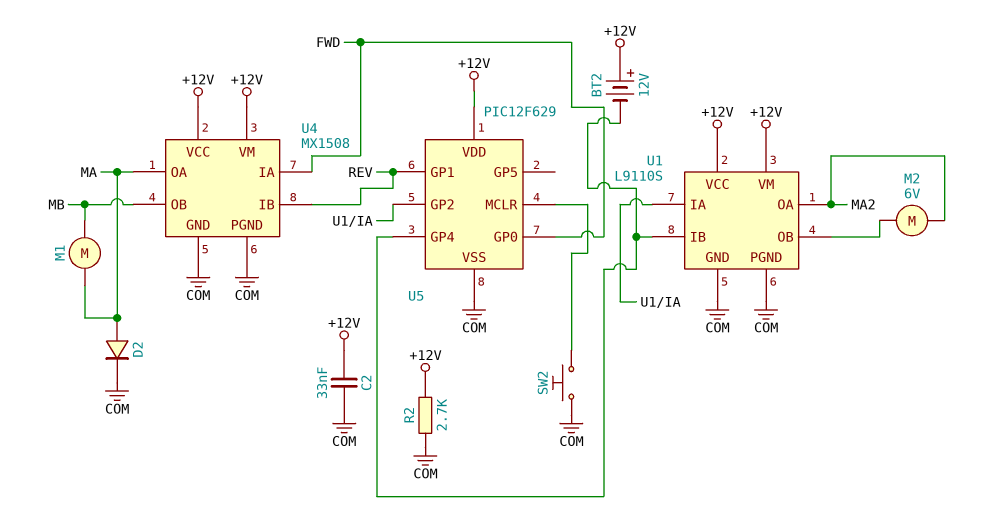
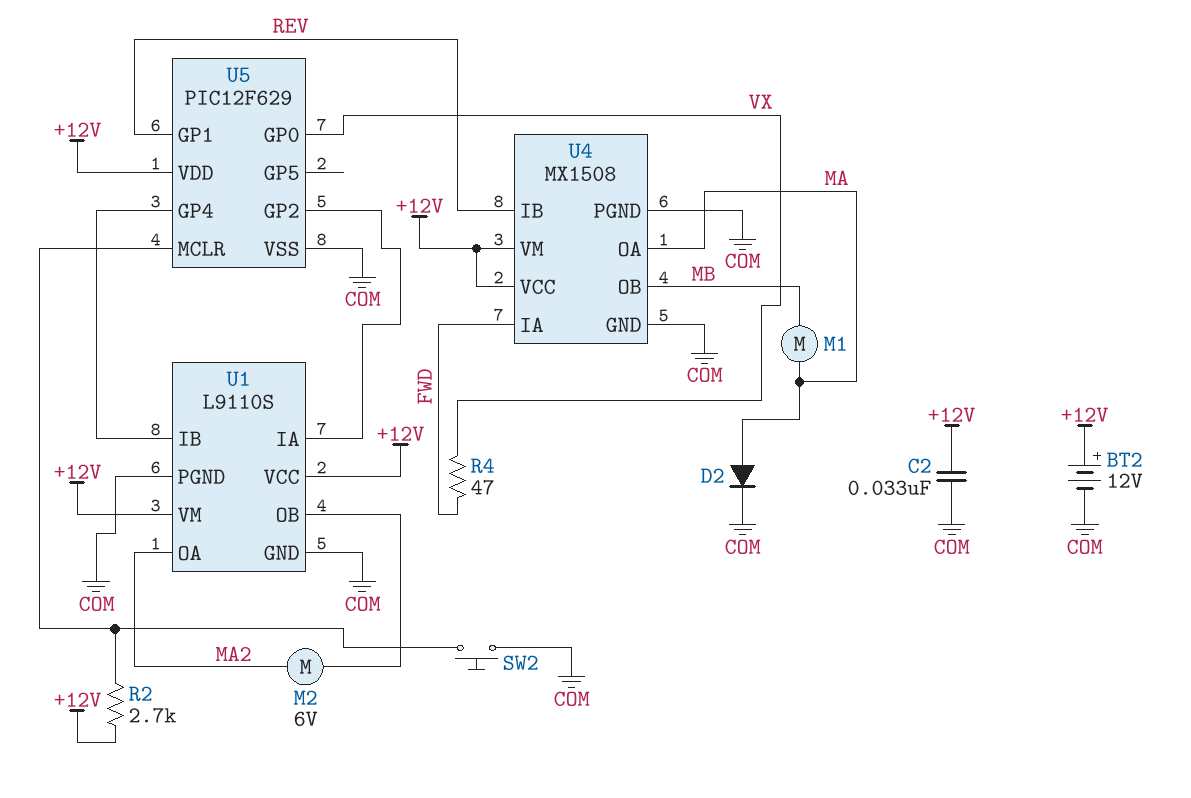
BT2: 12V (plus +12V, minus U1/IB) -> 12V (plus +12V, minus COM)
R2: 2.7k (+12V, COM) -> 2.7k (+12V, U5/MCLR)
R4: none -> 47 (FWD, VX)
U5 pin GP0: FWD -> VX

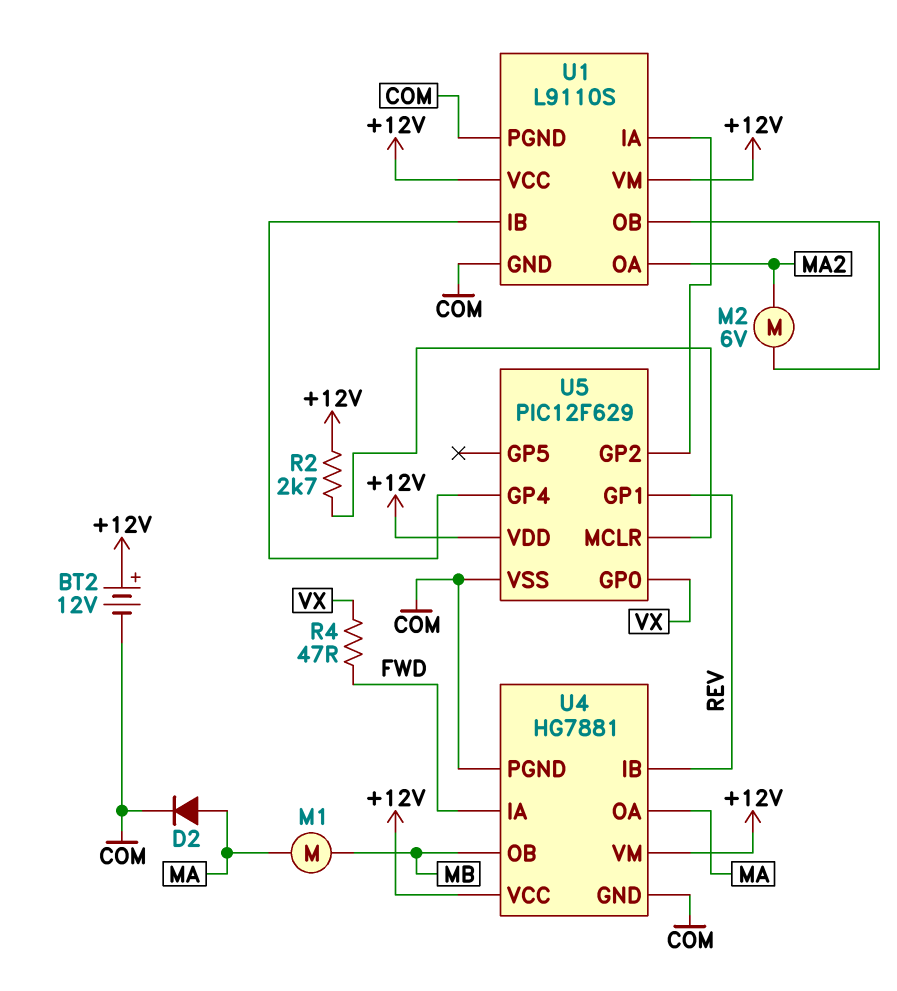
C2: 33nF (+12V, COM) -> none
SW2: button (COM, U5/MCLR) -> none
U4: MX1508 -> HG7881

